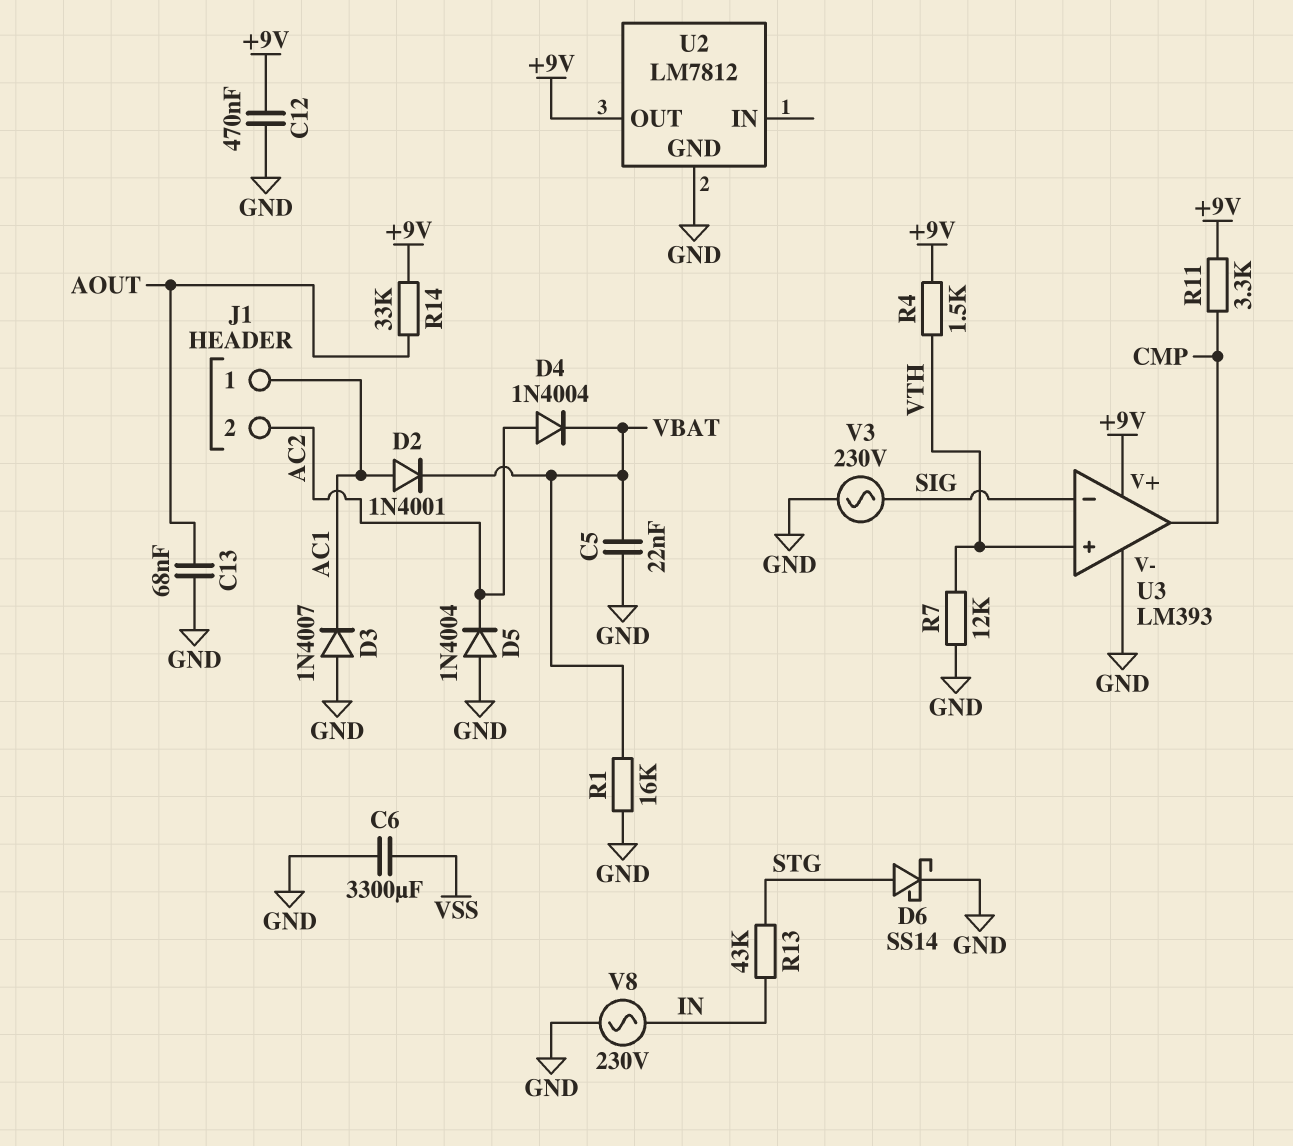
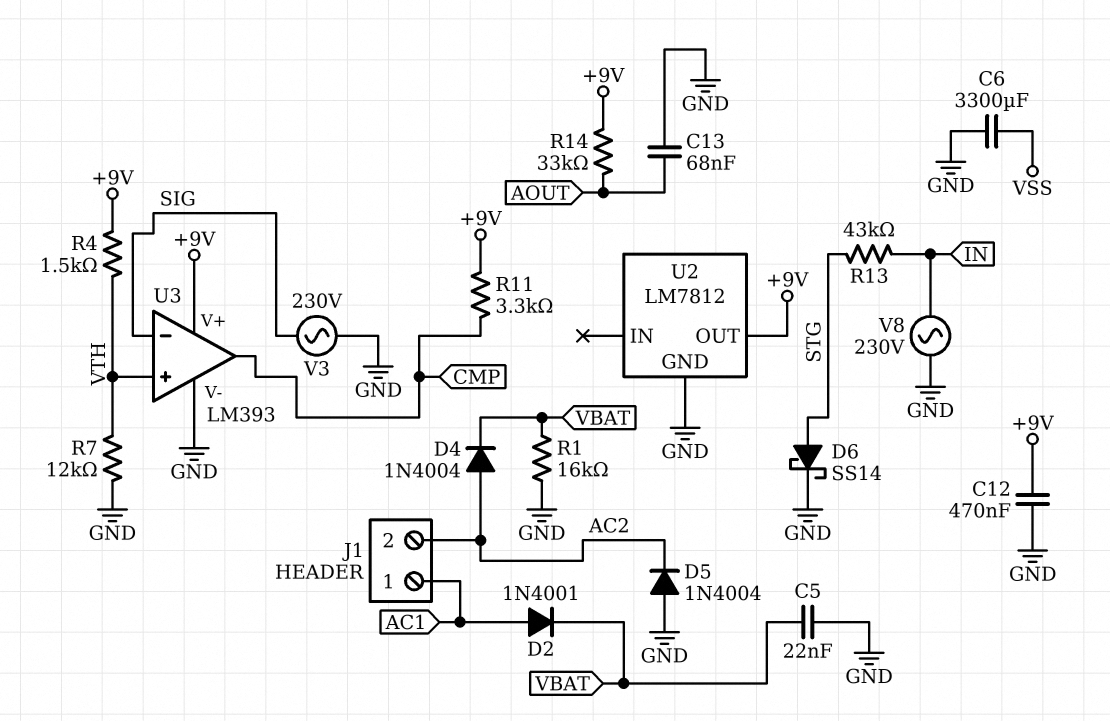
D3: diode 1N4007 (A GND, K AC1) -> none

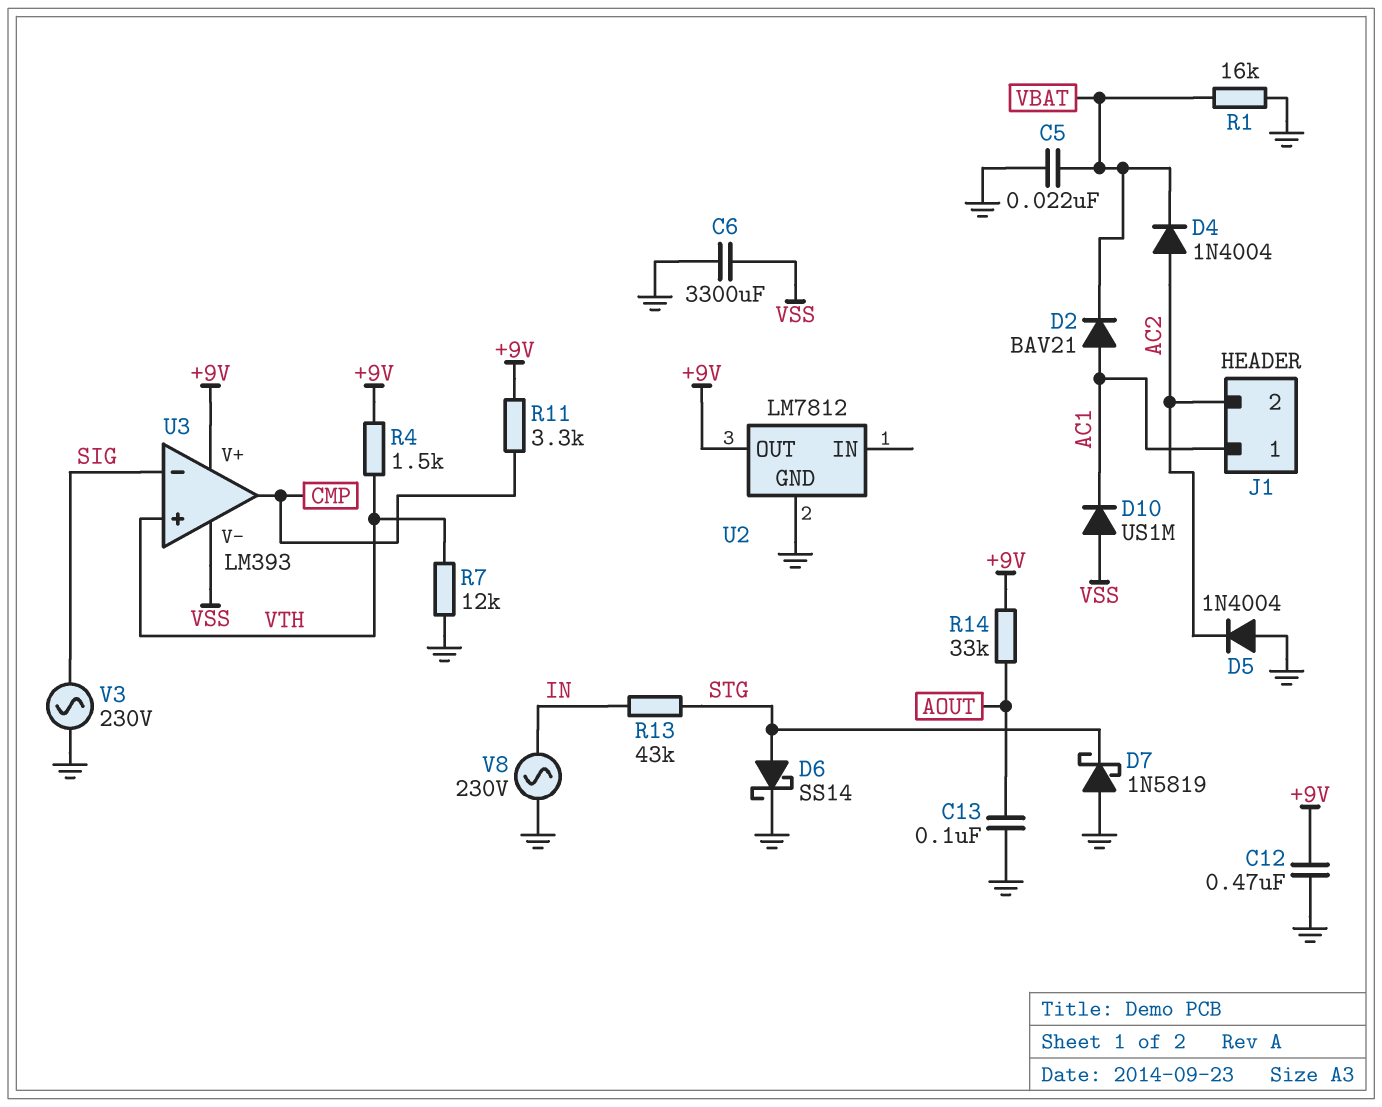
C13: 68nF (AOUT, GND) -> 100nF (AOUT, GND)
D2: diode 1N4001 (A AC1, K VBAT) -> diode BAV21 (A AC1, K VBAT)
D7: none -> schottky 1N5819 (A GND, K STG)
D10: none -> diode US1M (A VSS, K AC1)
U3 pin V-: GND -> VSS

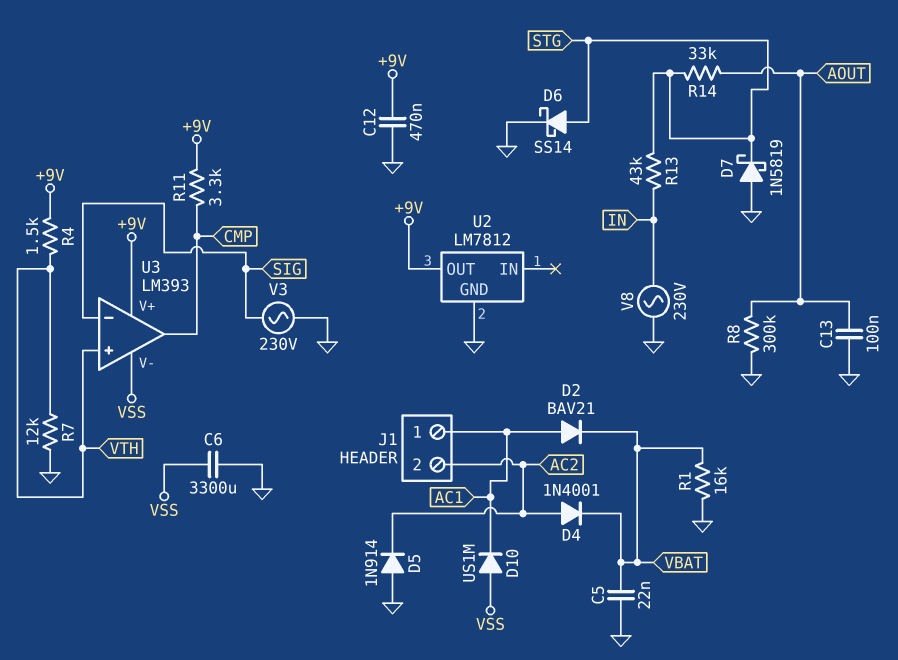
D4: diode 1N4004 (A AC2, K VBAT) -> diode 1N4001 (A AC2, K VBAT)
D5: diode 1N4004 (A GND, K AC2) -> diode 1N914 (A GND, K AC2)
R8: none -> 300k (AOUT, GND)
R14: 33k (+9V, AOUT) -> 33k (AOUT, STG)

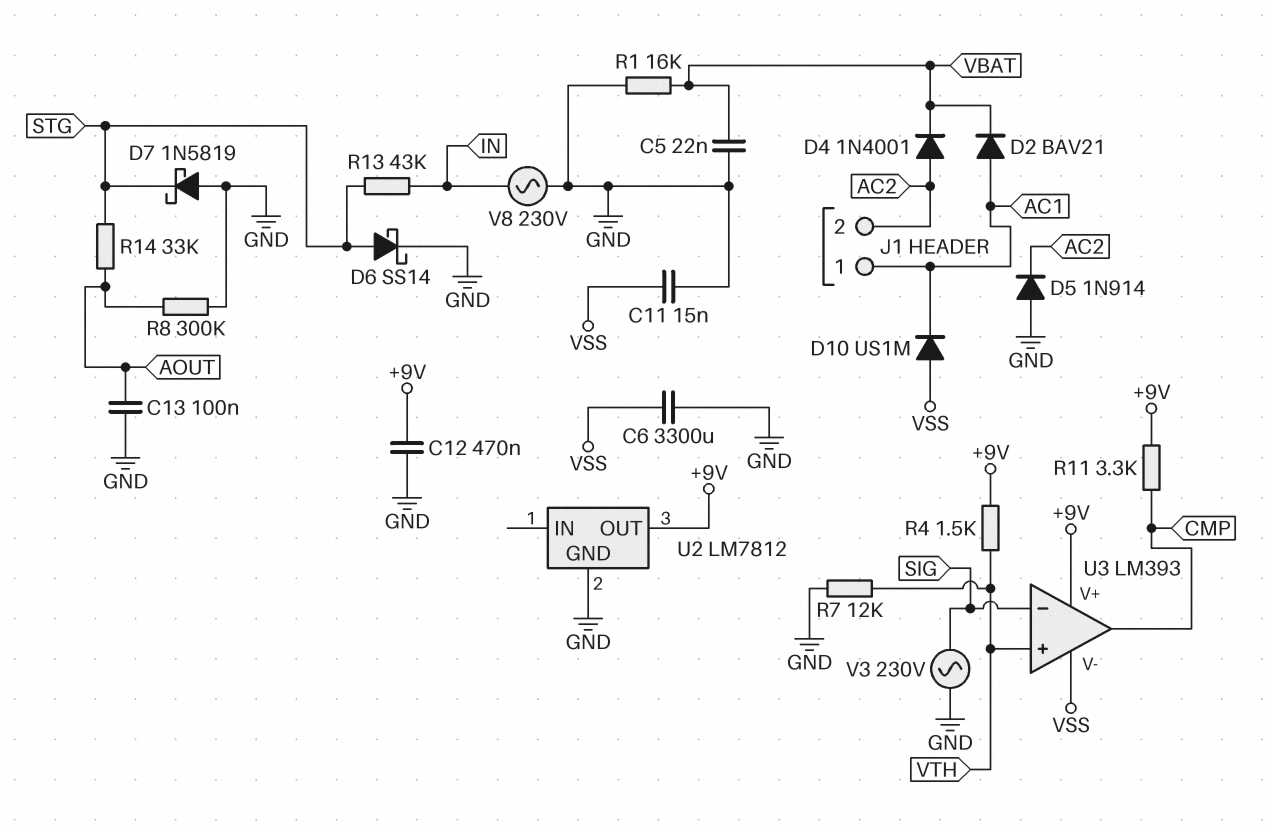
C11: none -> 15nF (GND, VSS)

